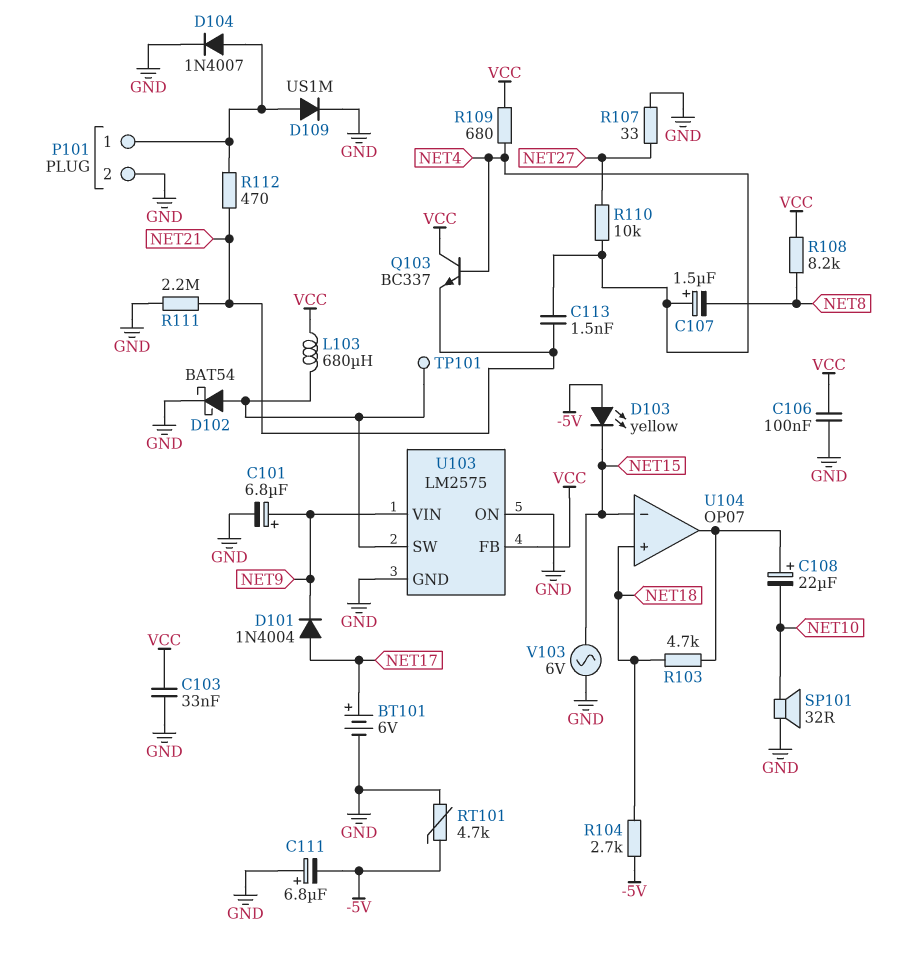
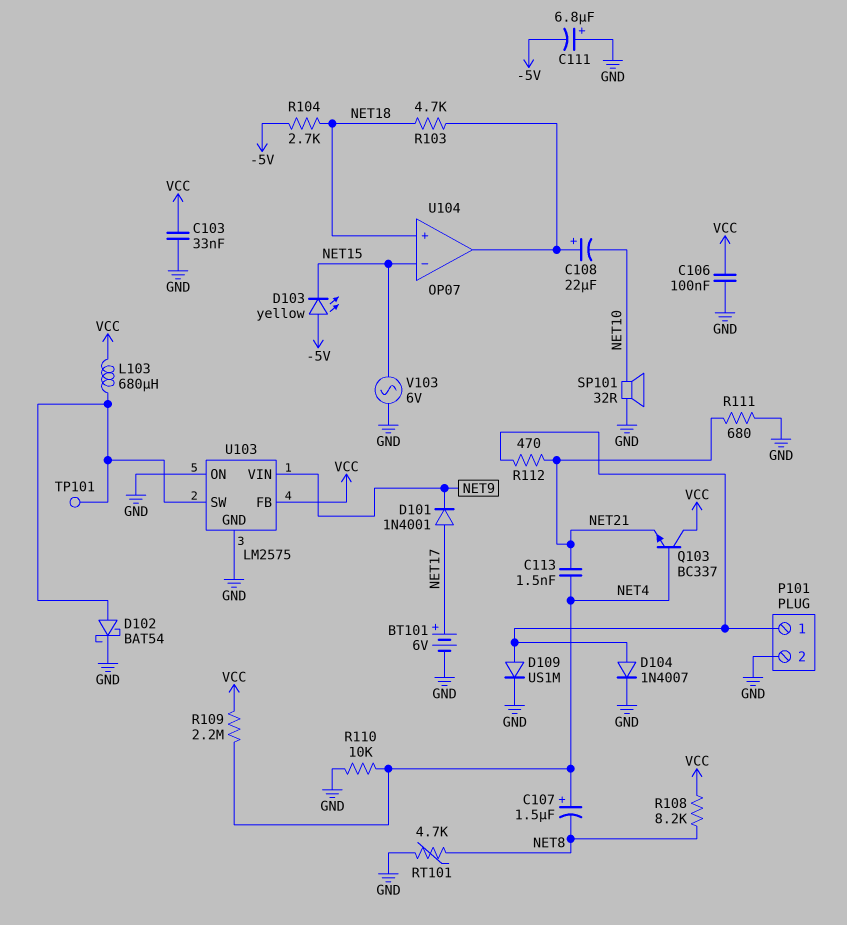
C101: 6.8uF (plus NET9, minus GND) -> none
D101: diode 1N4004 (A NET17, K NET9) -> diode 1N4001 (A NET17, K NET9)
R107: 33 (GND, NET27) -> none
R109: 680 (NET4, VCC) -> 2.2M (NET4, VCC)
R110: 10k (NET4, NET27) -> 10k (GND, NET4)
R111: 2.2M (GND, NET21) -> 680 (GND, NET21)
RT101: 4.7k (-5V, GND) -> 4.7k (GND, NET8)

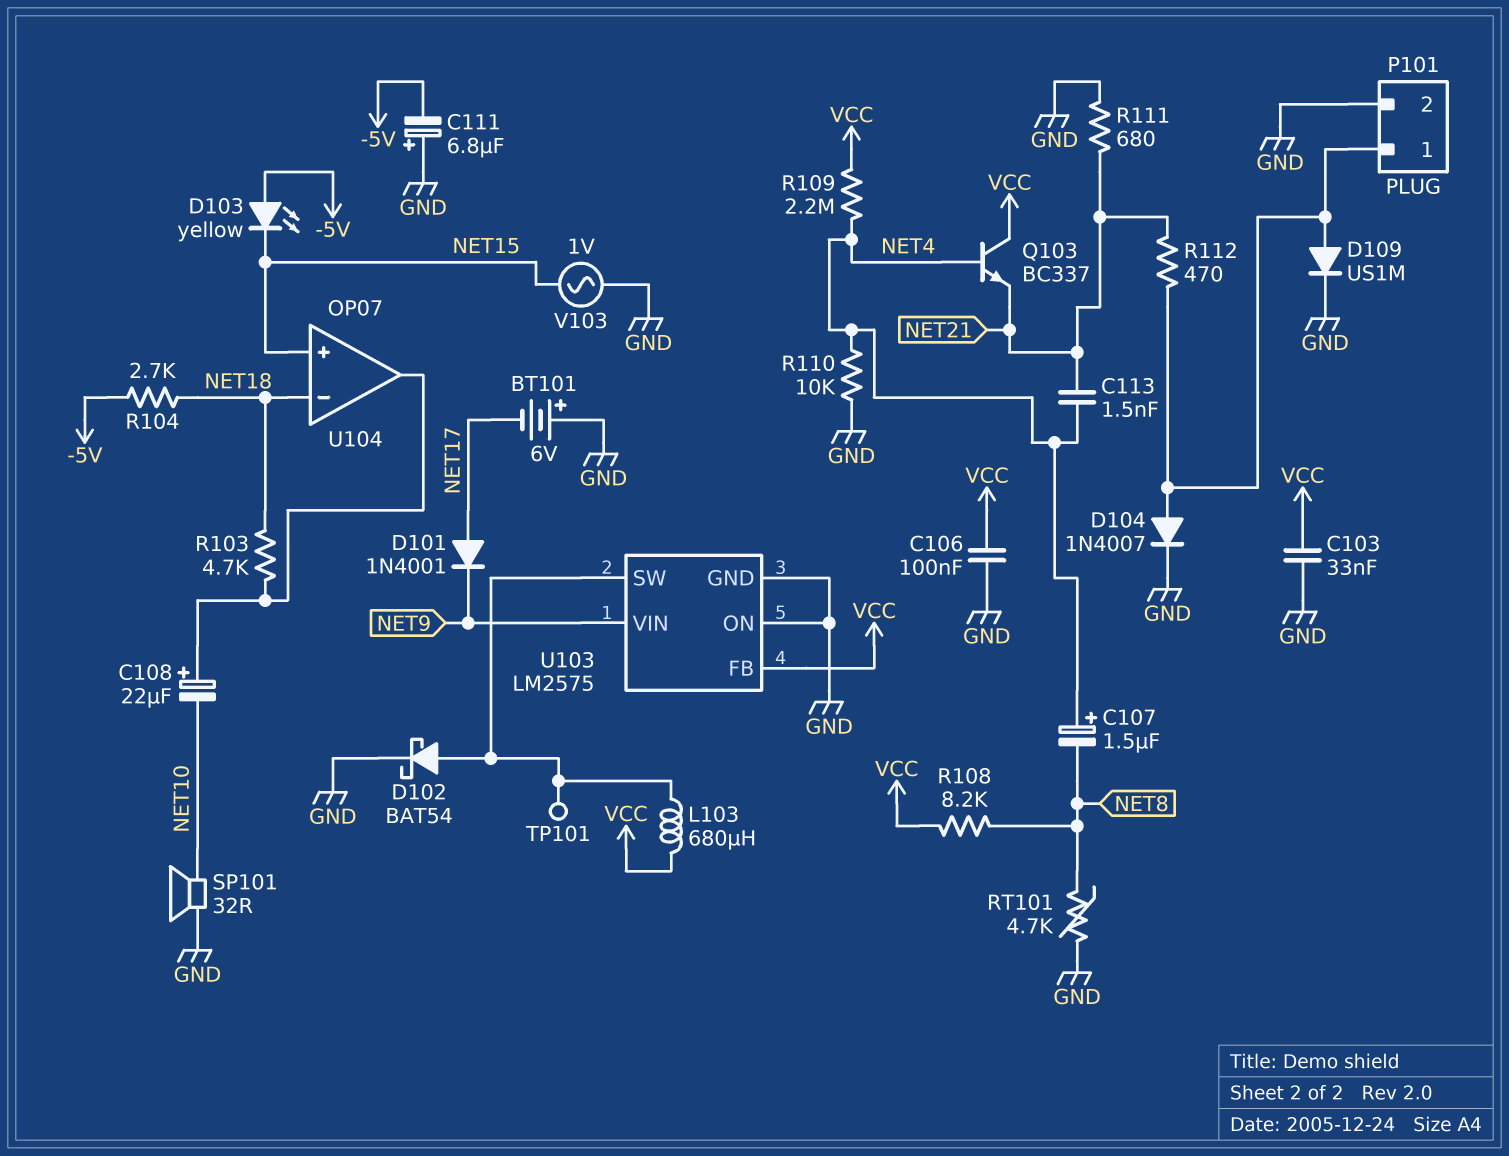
BT101: 6V (plus NET17, minus GND) -> 6V (plus GND, minus NET17)
U104 pin in+: NET18 -> NET15
U104 pin in-: NET15 -> NET18
V103: AC 6V (GND, NET15) -> AC 1V (GND, NET15)

